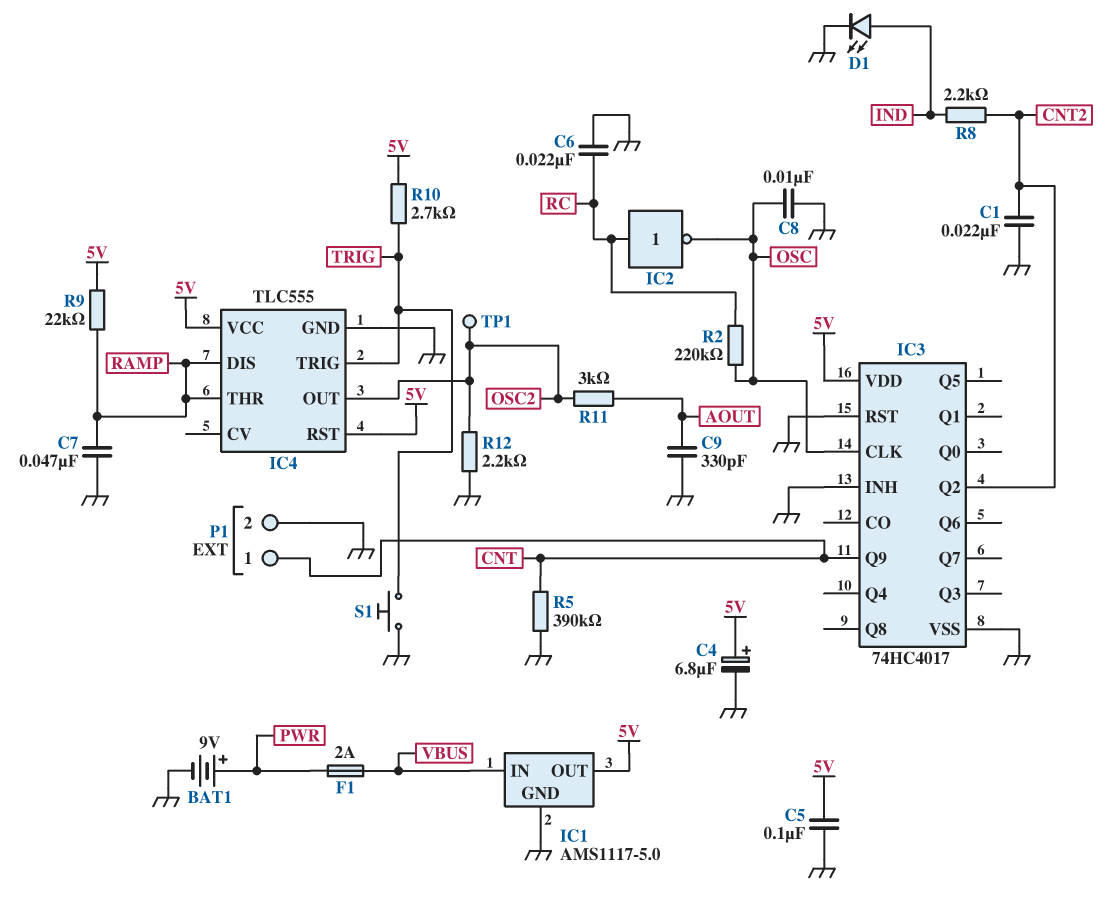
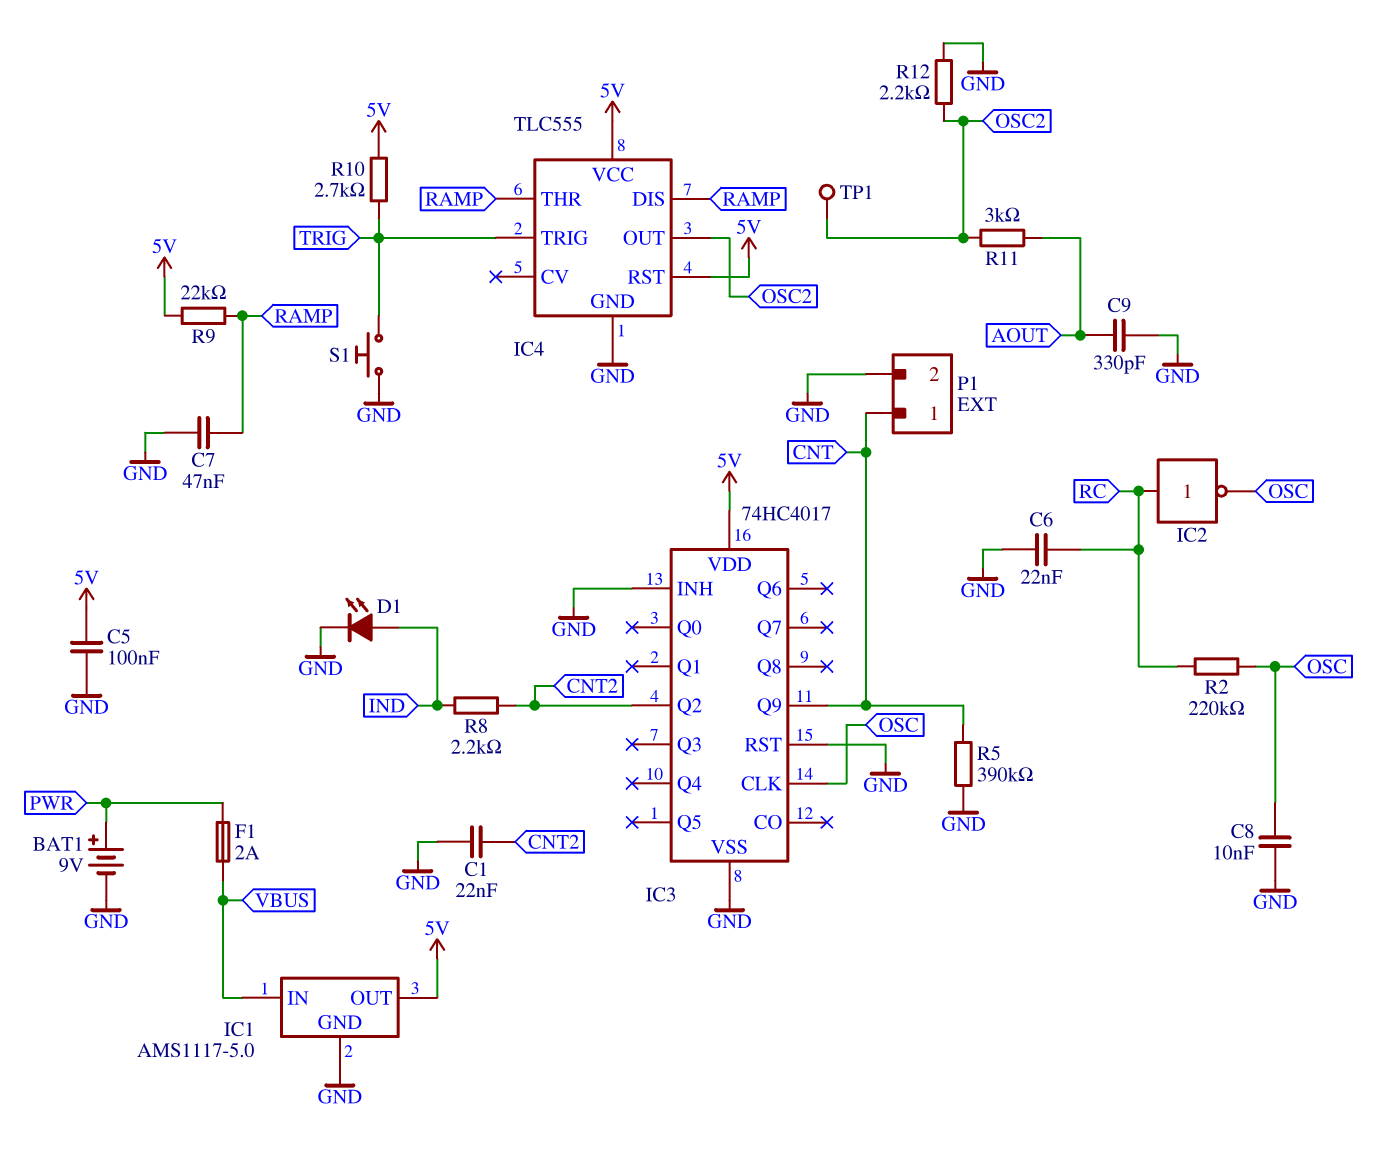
C4: 6.8uF (plus 5V, minus GND) -> none

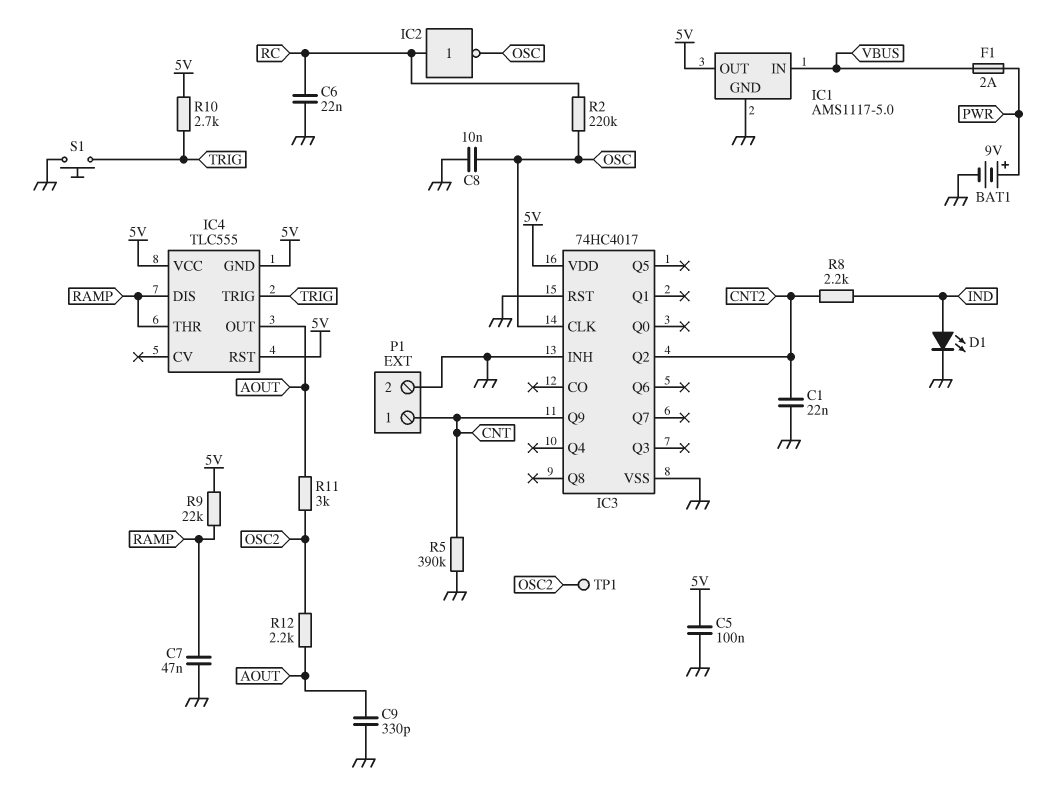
IC4 pin GND: GND -> 5V
IC4 pin OUT: OSC2 -> AOUT
R12: 2.2k (GND, OSC2) -> 2.2k (AOUT, OSC2)

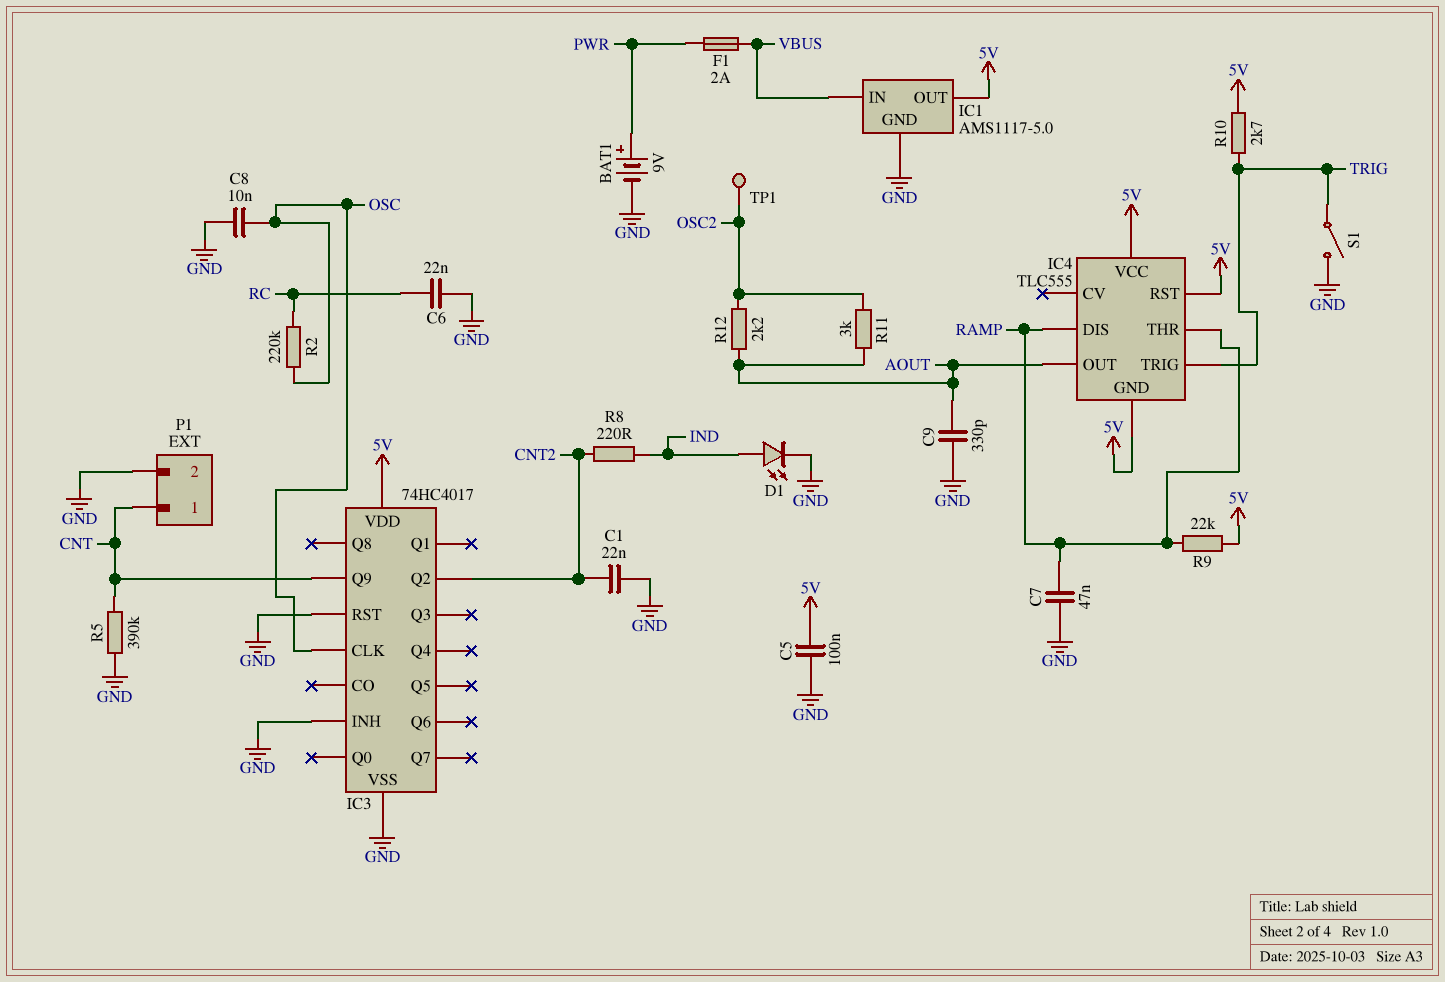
IC2: NOT (in RC, out OSC) -> none
R8: 2.2k (CNT2, IND) -> 220 (CNT2, IND)
S1: button (GND, TRIG) -> switch (GND, TRIG)

